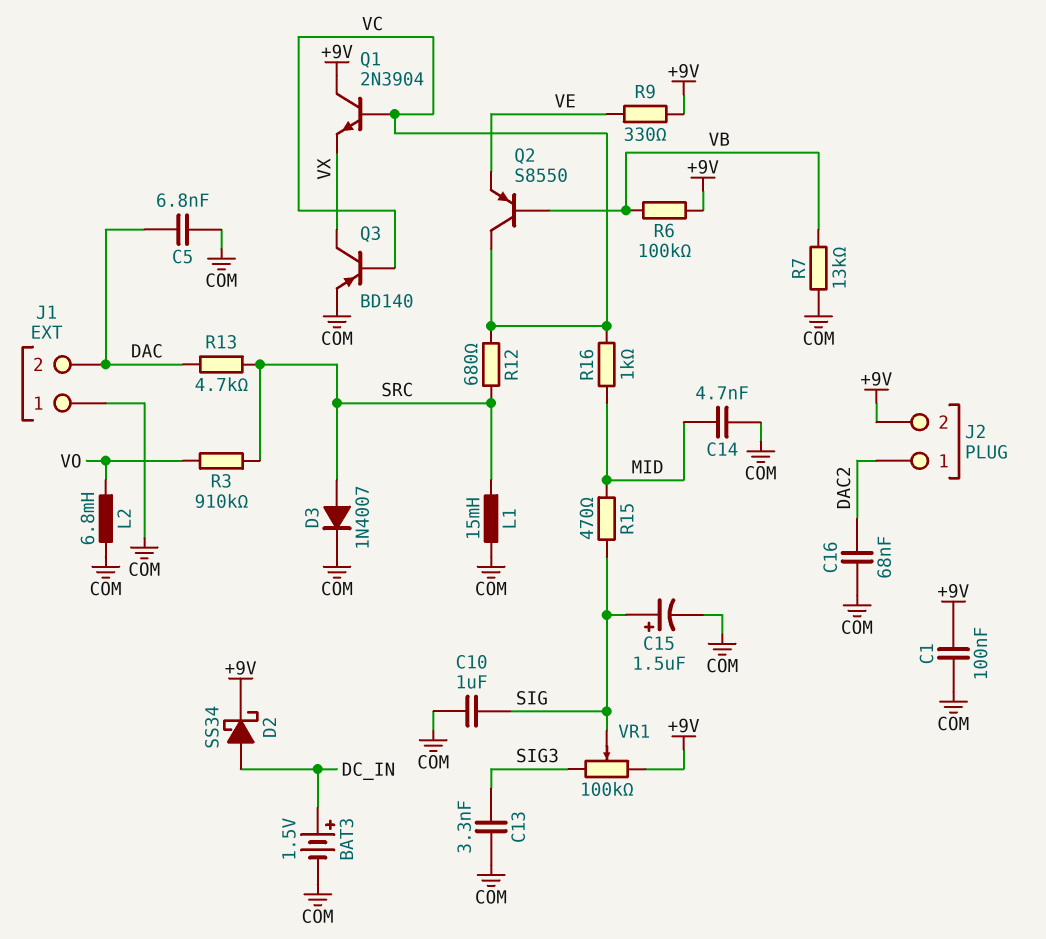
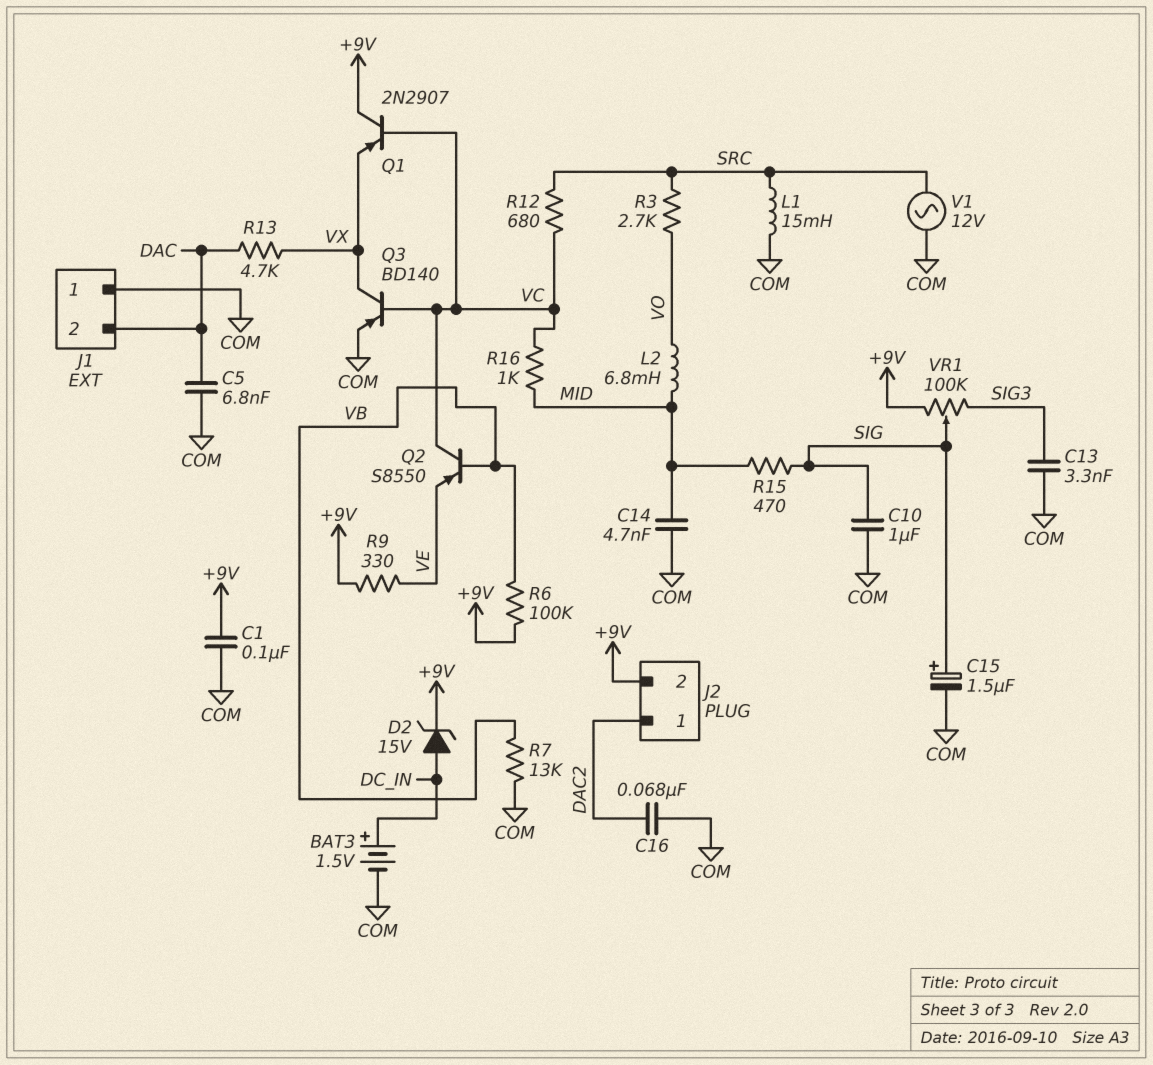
D2: schottky SS34 (A DC_IN, K +9V) -> zener 15V (A DC_IN, K +9V)
D3: diode 1N4007 (A SRC, K COM) -> none
L2: 6.8mH (COM, VO) -> 6.8mH (MID, VO)
Q1: NPN 2N3904 (B VC, C +9V, E VX) -> PNP 2N2907 (B VC, C +9V, E VX)
R3: 910k (SRC, VO) -> 2.7k (SRC, VO)
R13: 4.7k (DAC, SRC) -> 4.7k (DAC, VX)
V1: none -> AC 12V (COM, SRC)

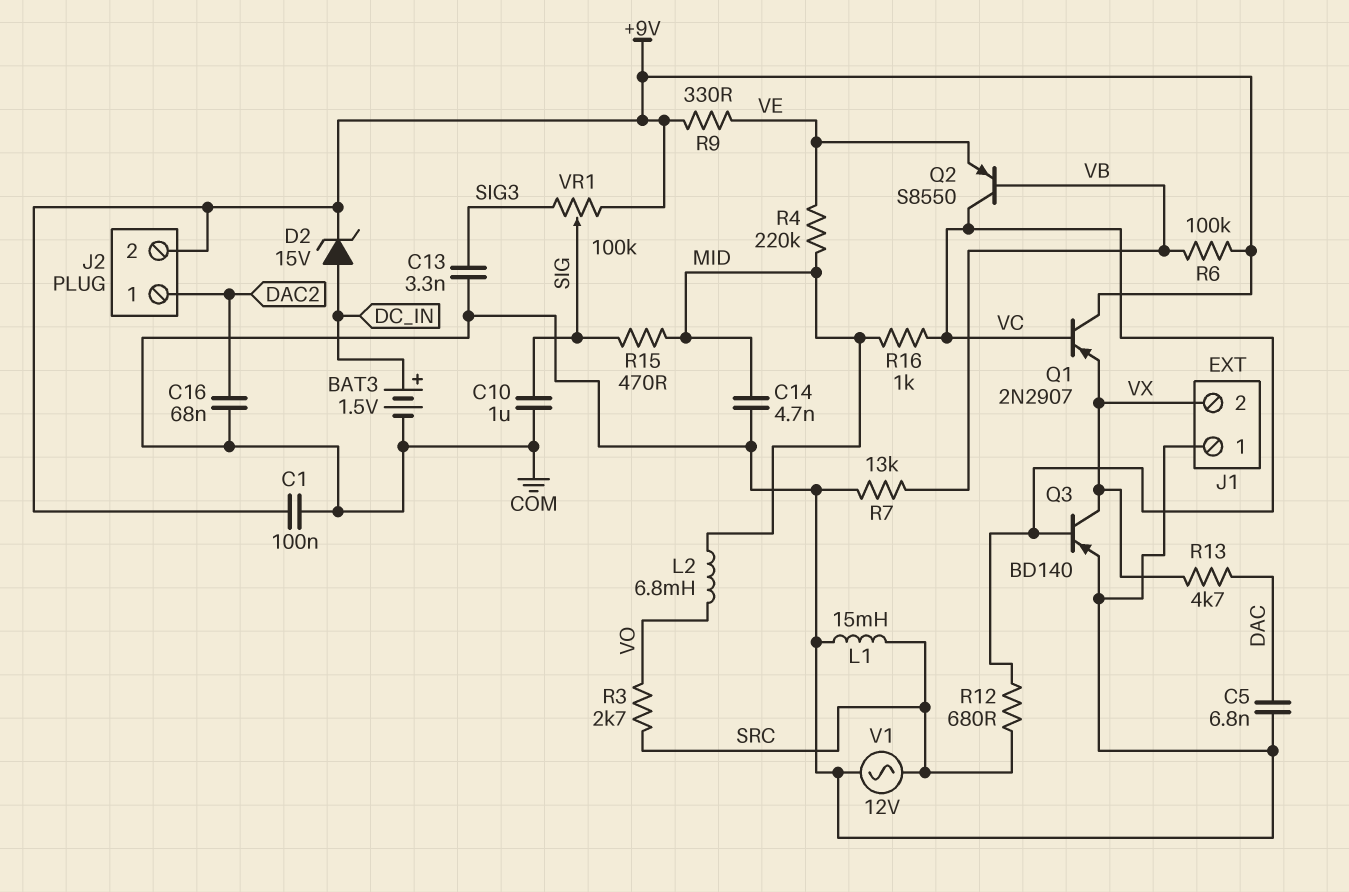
C15: 1.5uF (plus SIG, minus COM) -> none
J1 pin 2: DAC -> VX
R4: none -> 220k (MID, VE)

